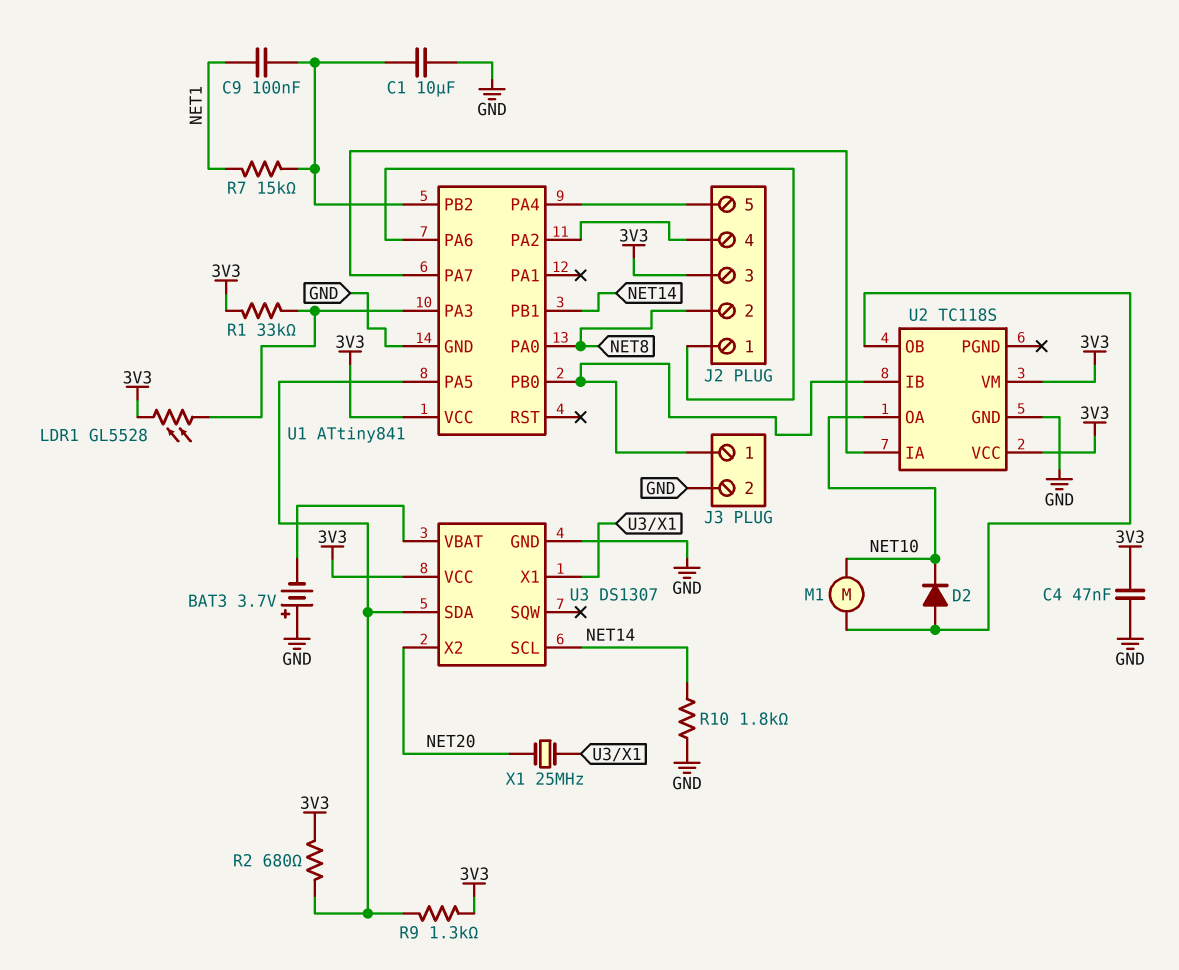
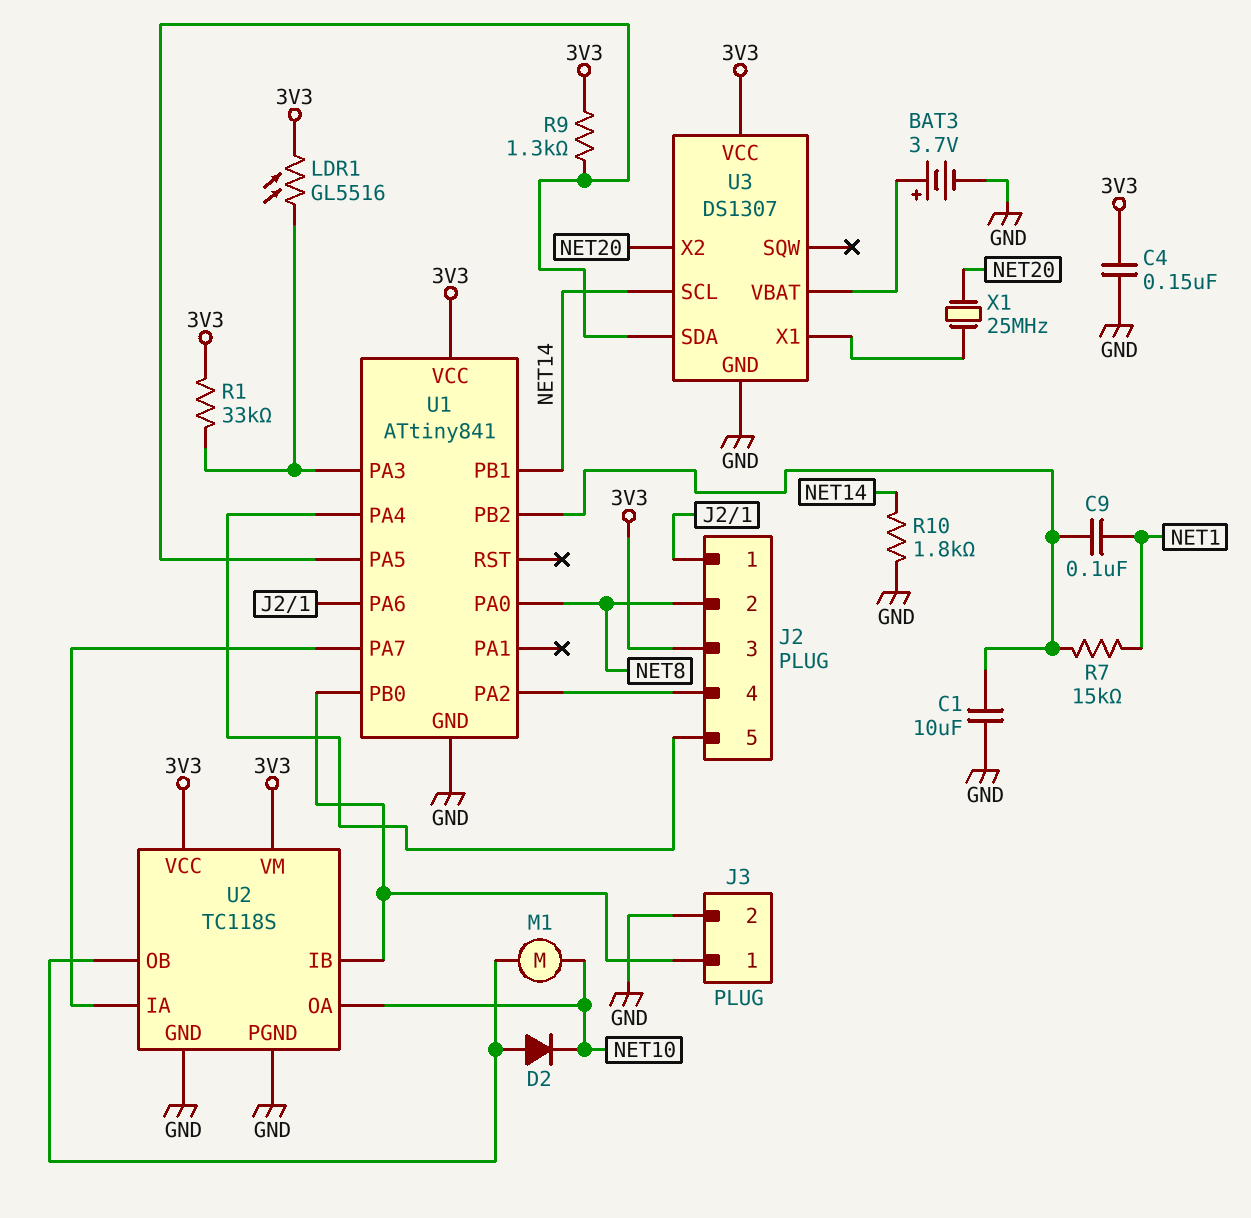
BAT3: 3.7V (plus GND, minus U3/VBAT) -> 3.7V (plus U3/VBAT, minus GND)
C4: 47nF (3V3, GND) -> 150nF (3V3, GND)
LDR1: GL5528 (3V3, U1/PA3) -> GL5516 (3V3, U1/PA3)
R2: 680 (3V3, U1/PA5) -> none
U2 pin PGND: none -> GND

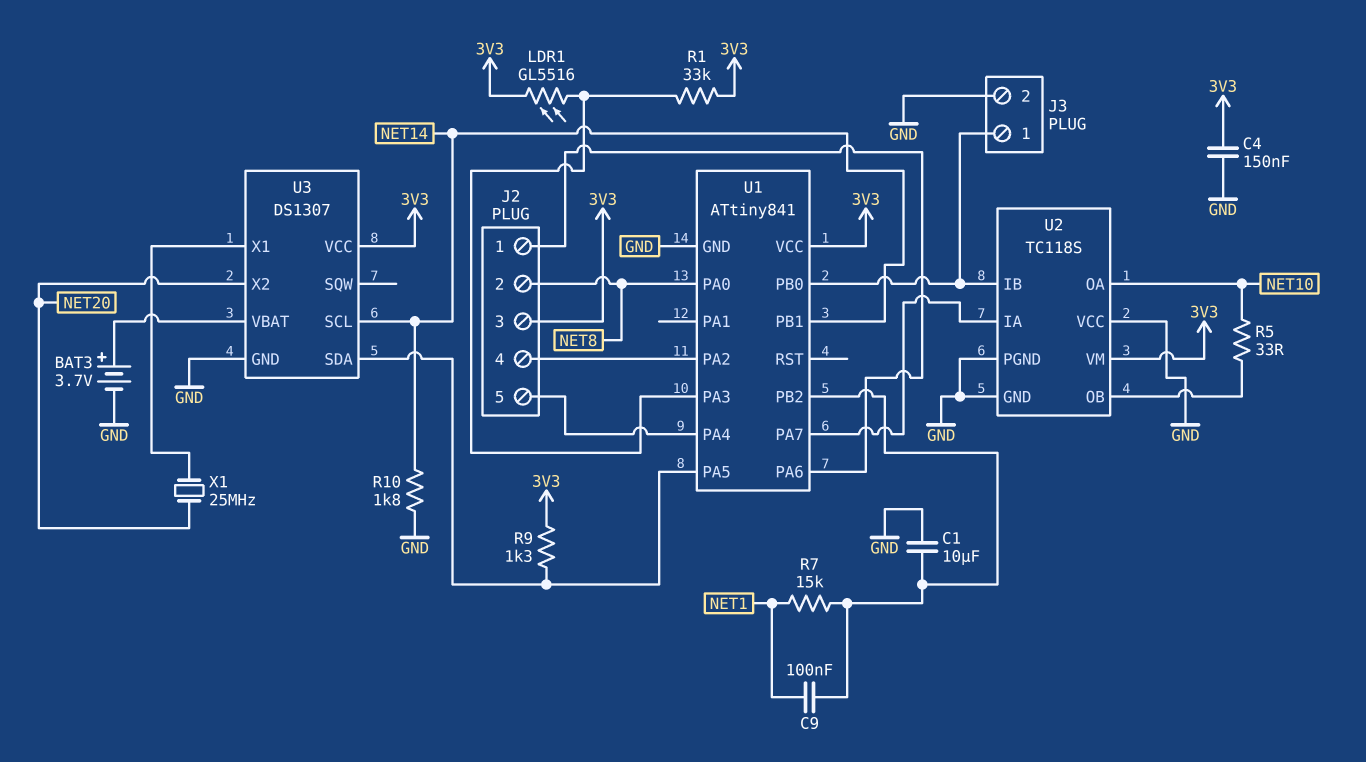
D2: diode (A U2/OB, K NET10) -> none
M1: motor (NET10, U2/OB) -> none
R5: none -> 33 (NET10, U2/OB)
U2 pin VCC: 3V3 -> GND

